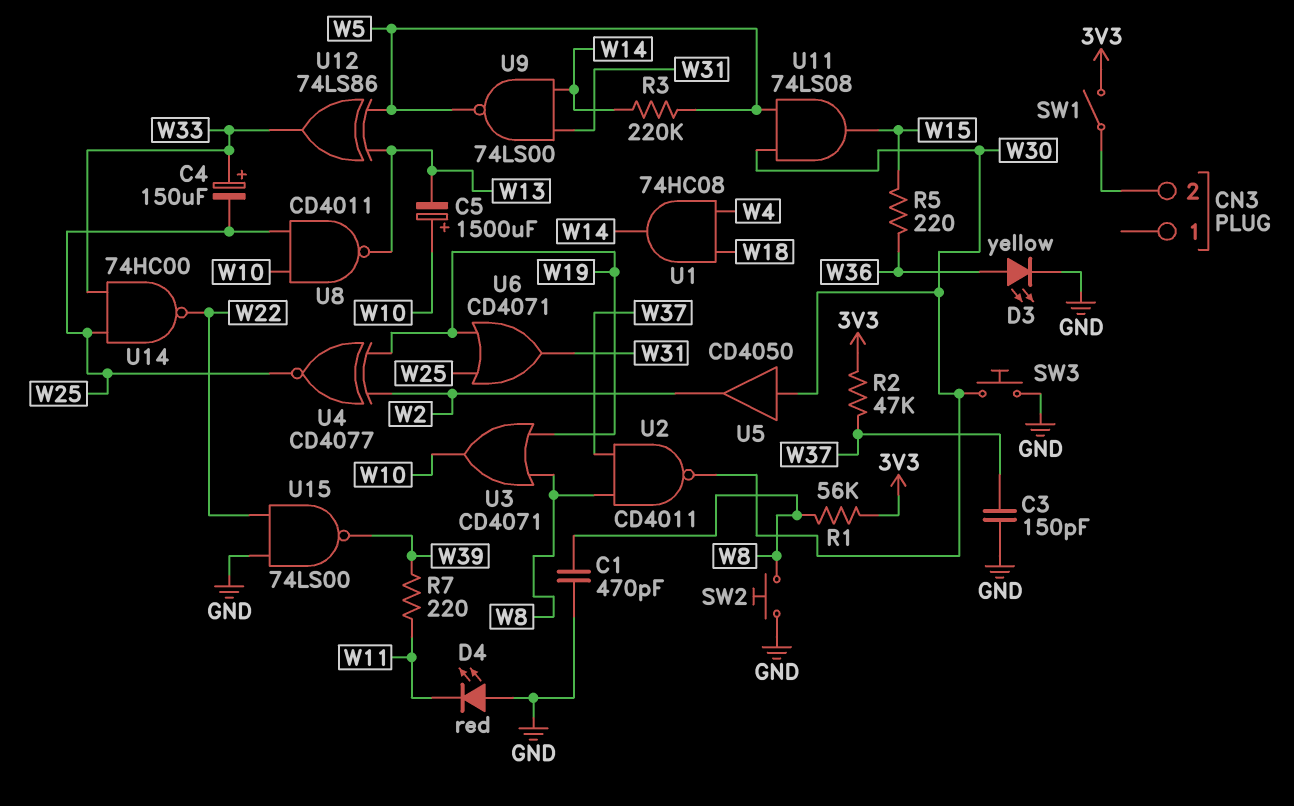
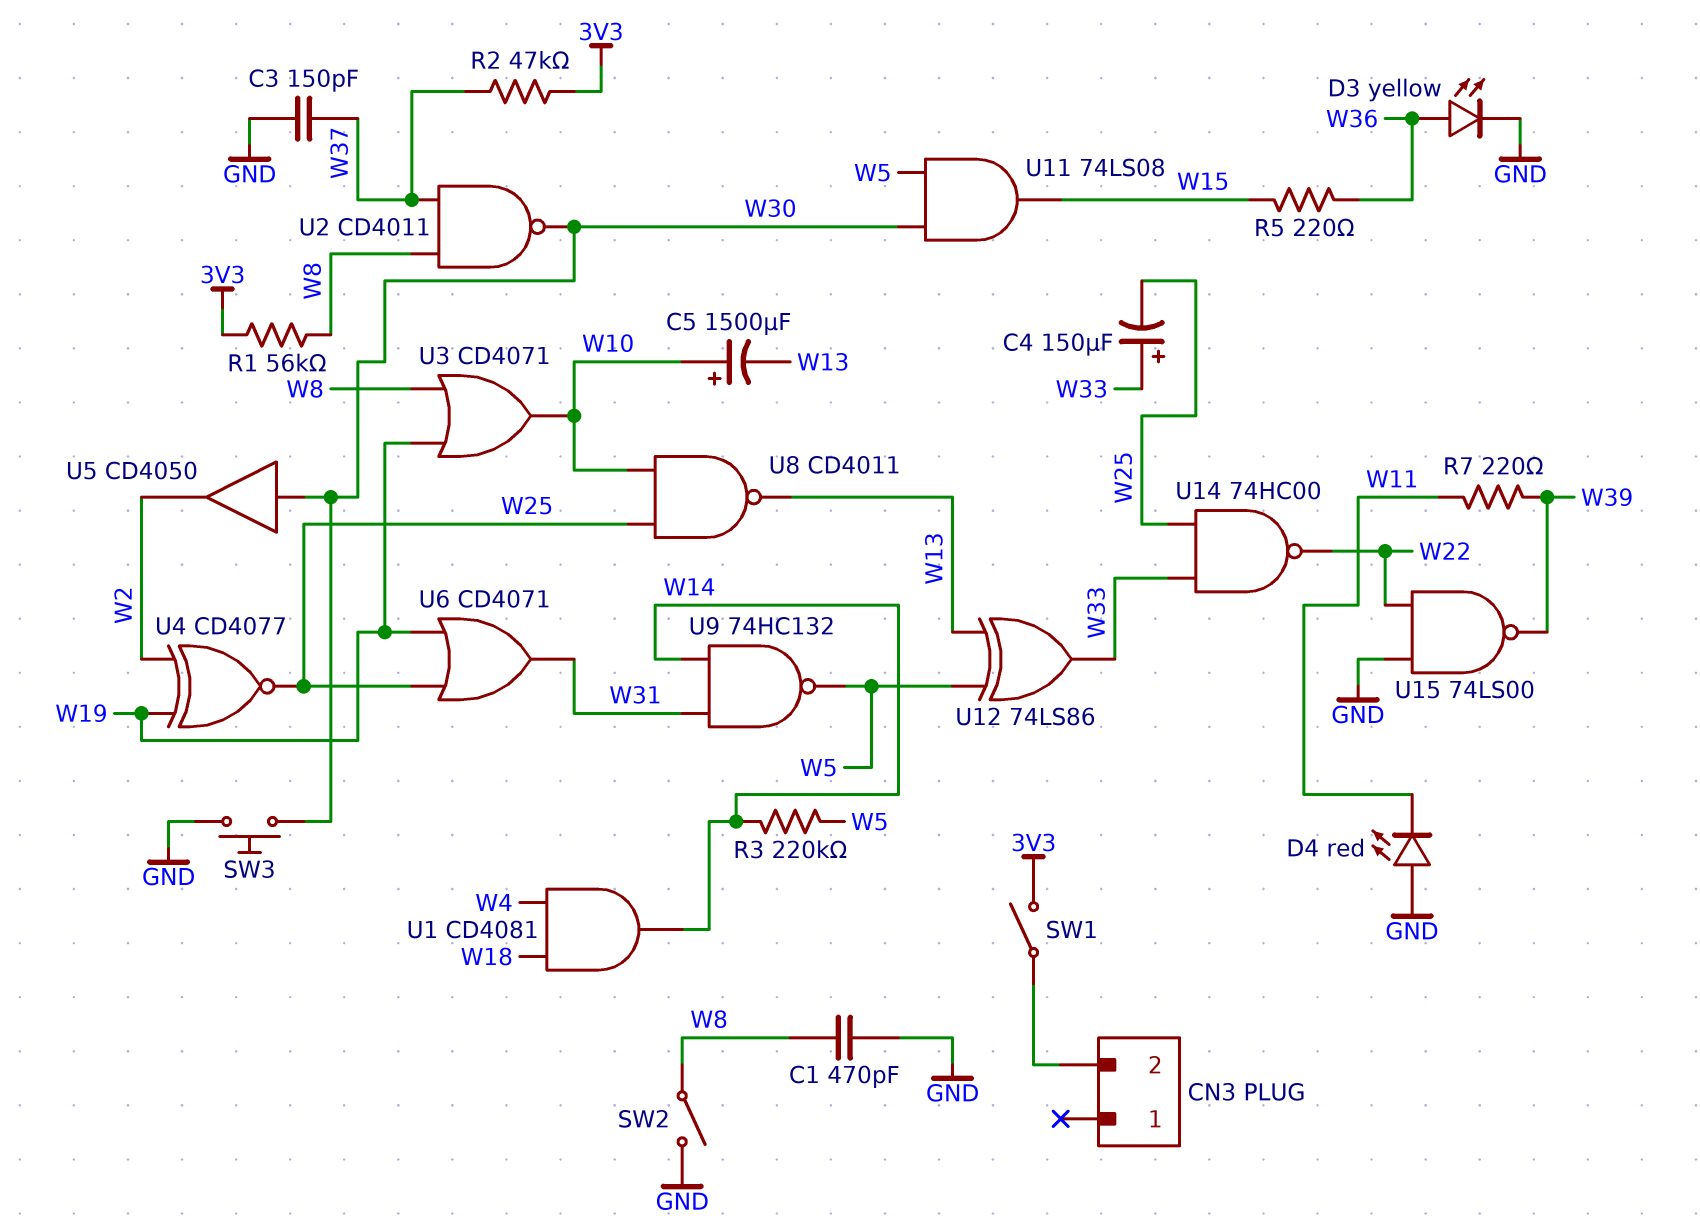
SW2: button (GND, W8) -> switch (GND, W8)
U1: AND 74HC08 (in W4, in W18, out W14) -> AND CD4081 (in W4, in W18, out W14)
U9: NAND 74LS00 (in W14, in W31, out W5) -> NAND 74HC132 (in W14, in W31, out W5)

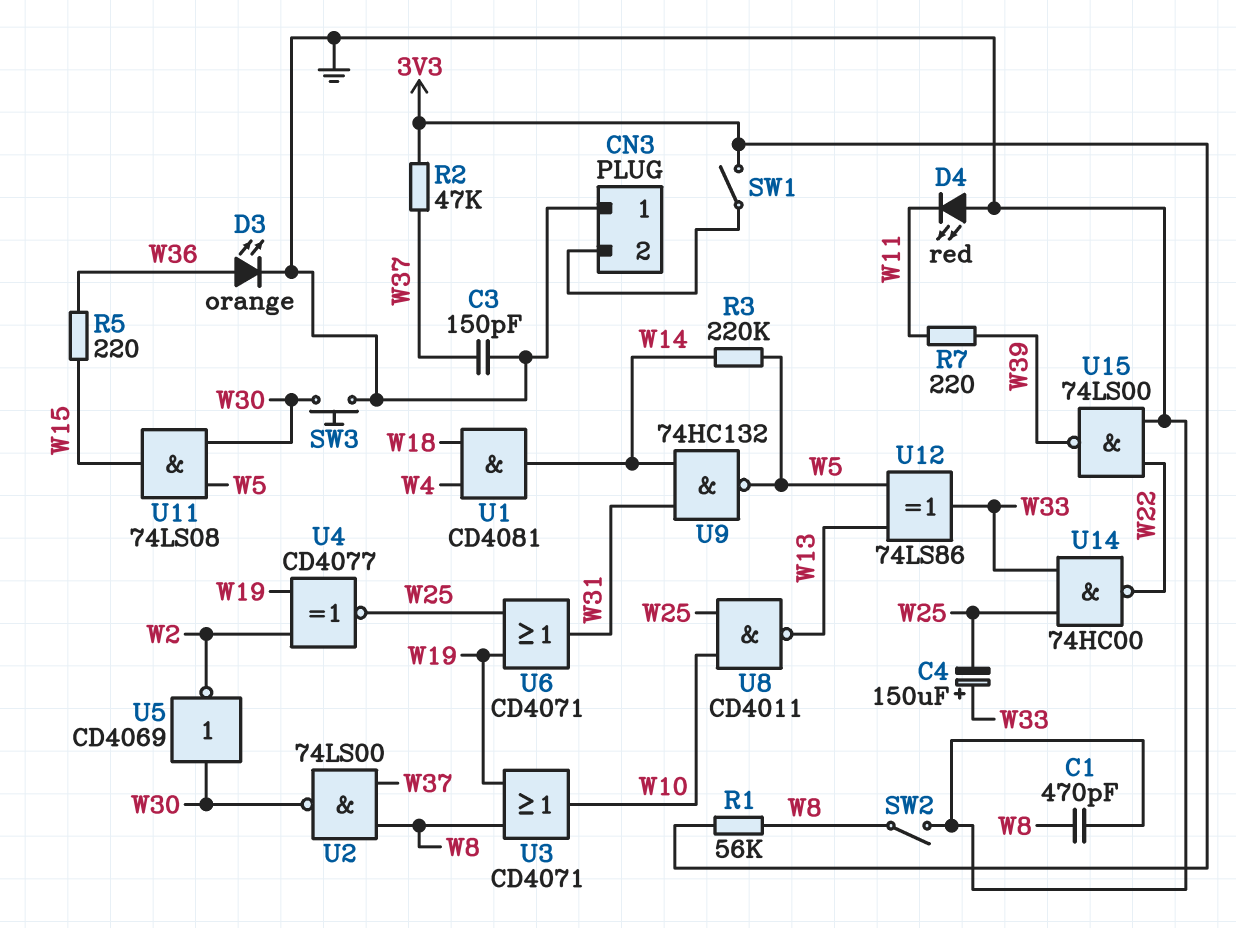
C5: 1500uF (plus W10, minus W13) -> none
CN3 pin 1: none -> GND
D3: LED yellow (A W36, K GND) -> LED orange (A W36, K GND)
U2: NAND CD4011 (in W8, in W37, out W30) -> NAND 74LS00 (in W8, in W37, out W30)
U5: buffer CD4050 (in W30, out W2) -> NOT CD4069 (in W30, out W2)

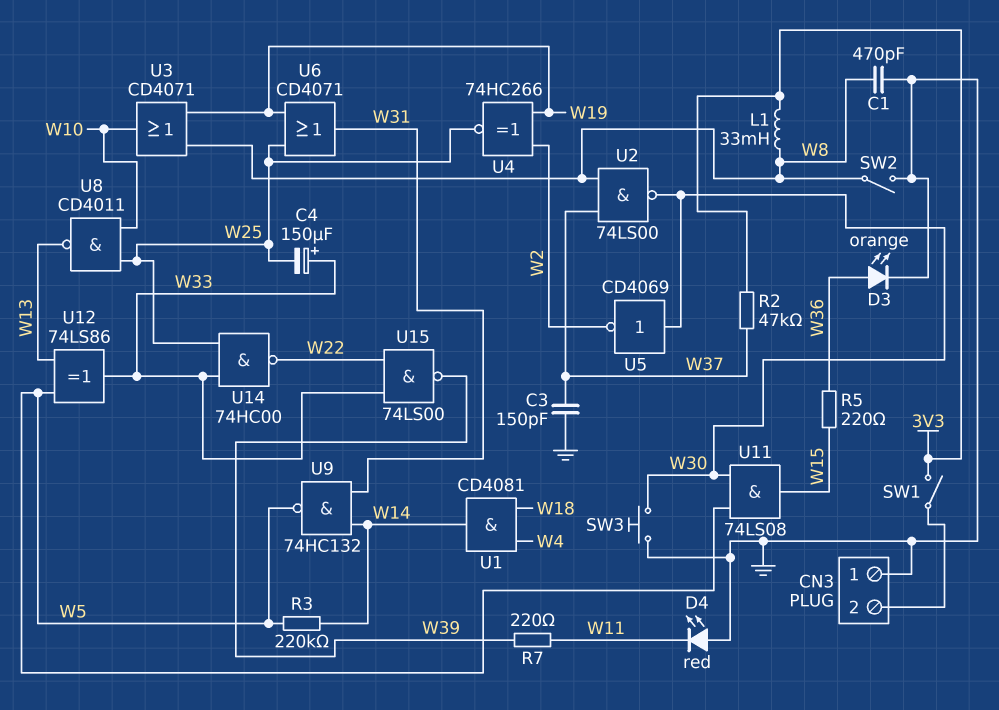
L1: none -> 33mH (3V3, W8)
R1: 56k (3V3, W8) -> none
U4: XNOR CD4077 (in W2, in W19, out W25) -> XNOR 74HC266 (in W2, in W19, out W25)
U15: NAND 74LS00 (in GND, in W22, out W39) -> NAND 74LS00 (in W22, in W33, out W39)

